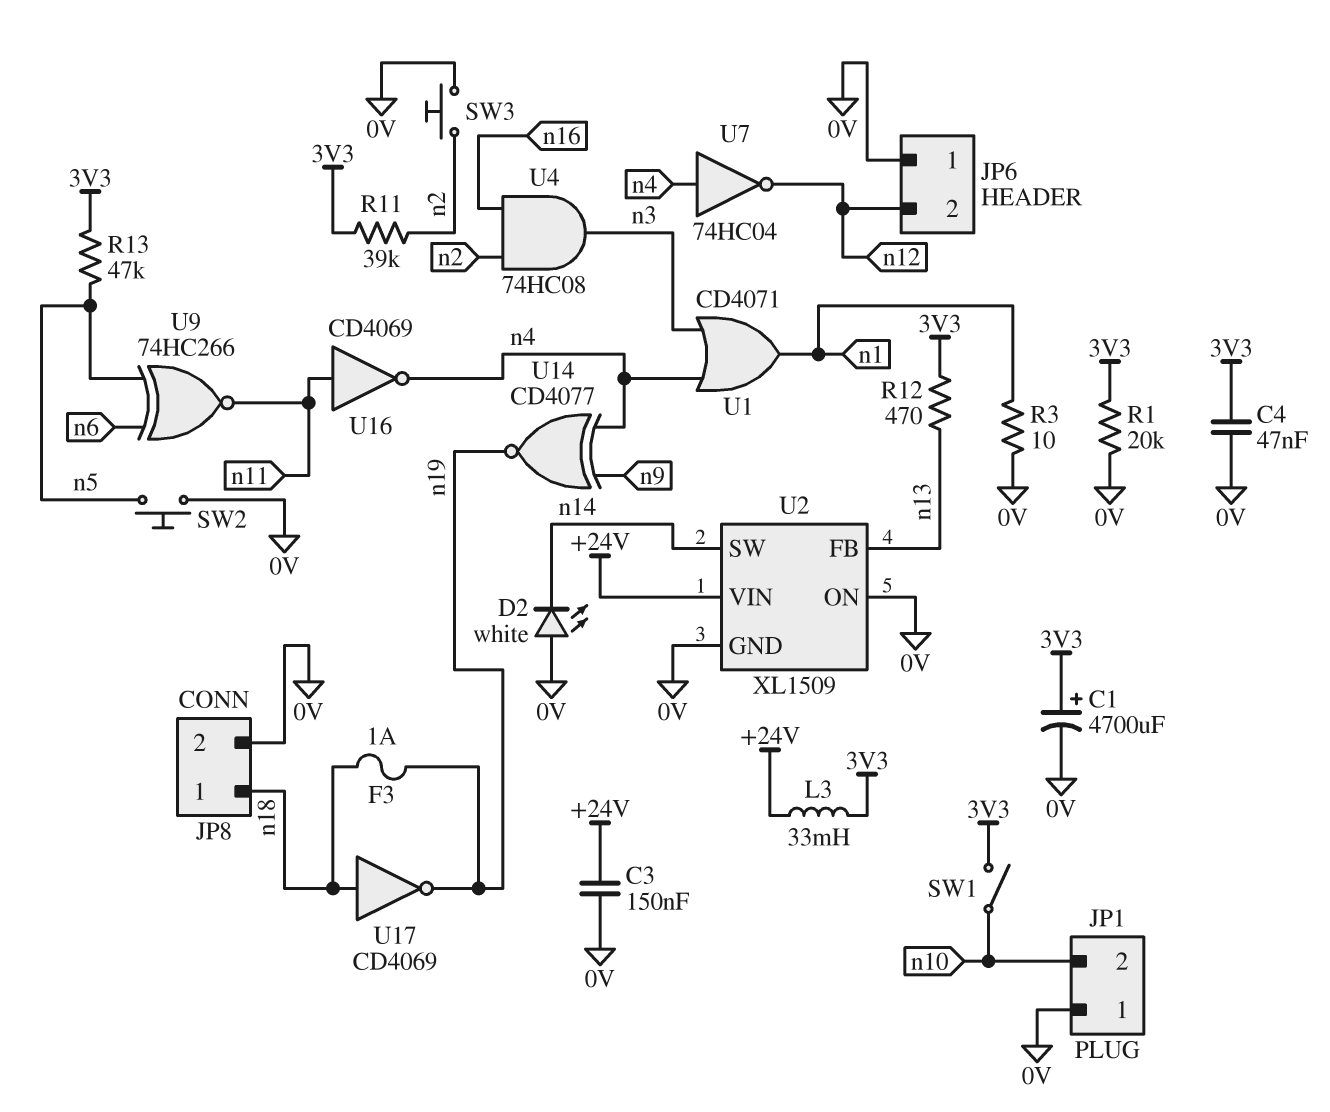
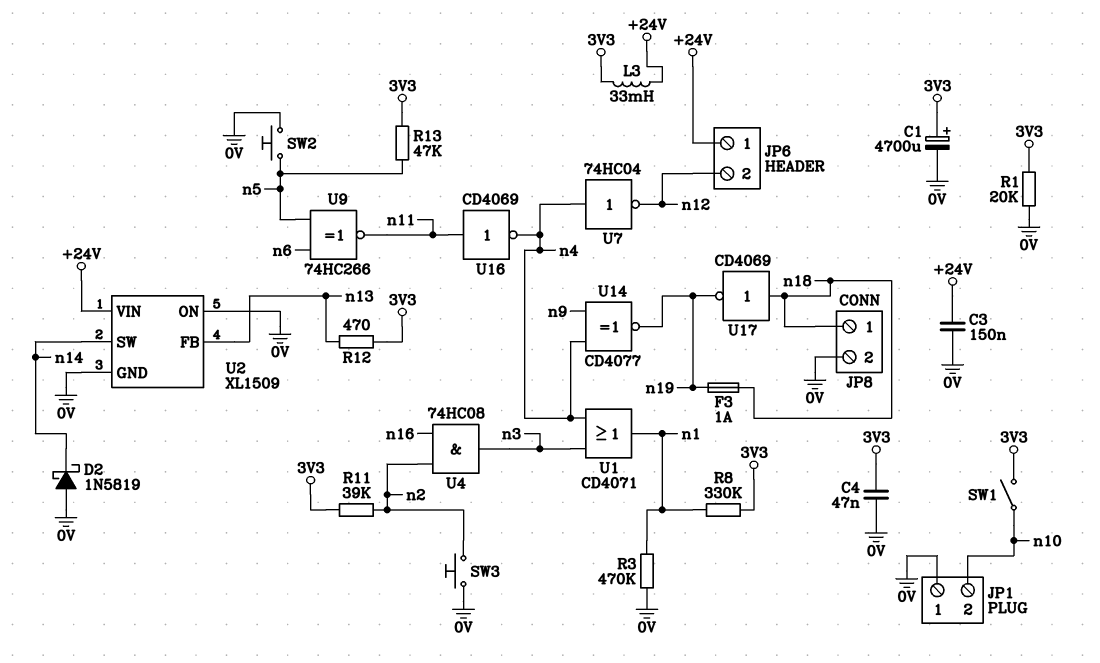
D2: LED white (A 0V, K n14) -> schottky 1N5819 (A 0V, K n14)
JP6 pin 1: 0V -> +24V
R3: 10 (0V, n1) -> 470k (0V, n1)
R8: none -> 330k (3V3, n1)

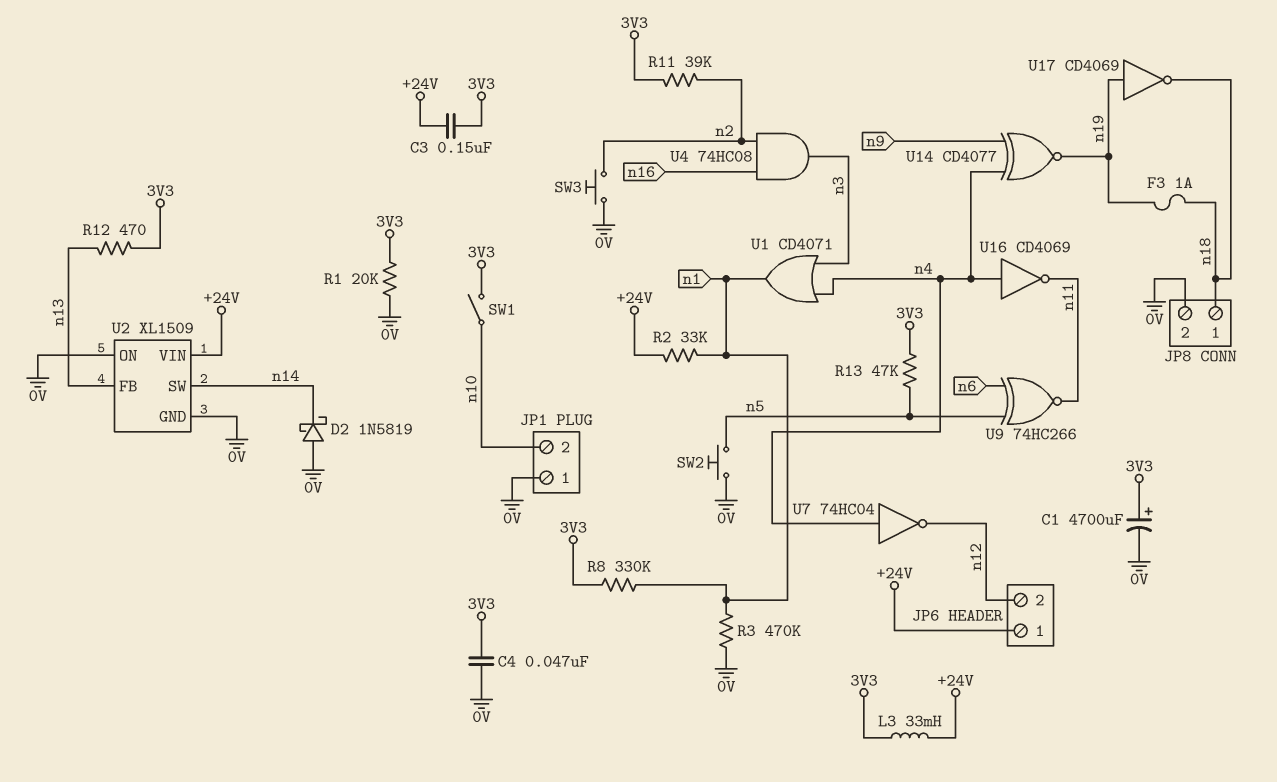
C3: 150nF (+24V, 0V) -> 150nF (+24V, 3V3)
R2: none -> 33k (+24V, n1)
U16: NOT CD4069 (in n11, out n4) -> NOT CD4069 (in n4, out n11)
U17: NOT CD4069 (in n18, out n19) -> NOT CD4069 (in n19, out n18)

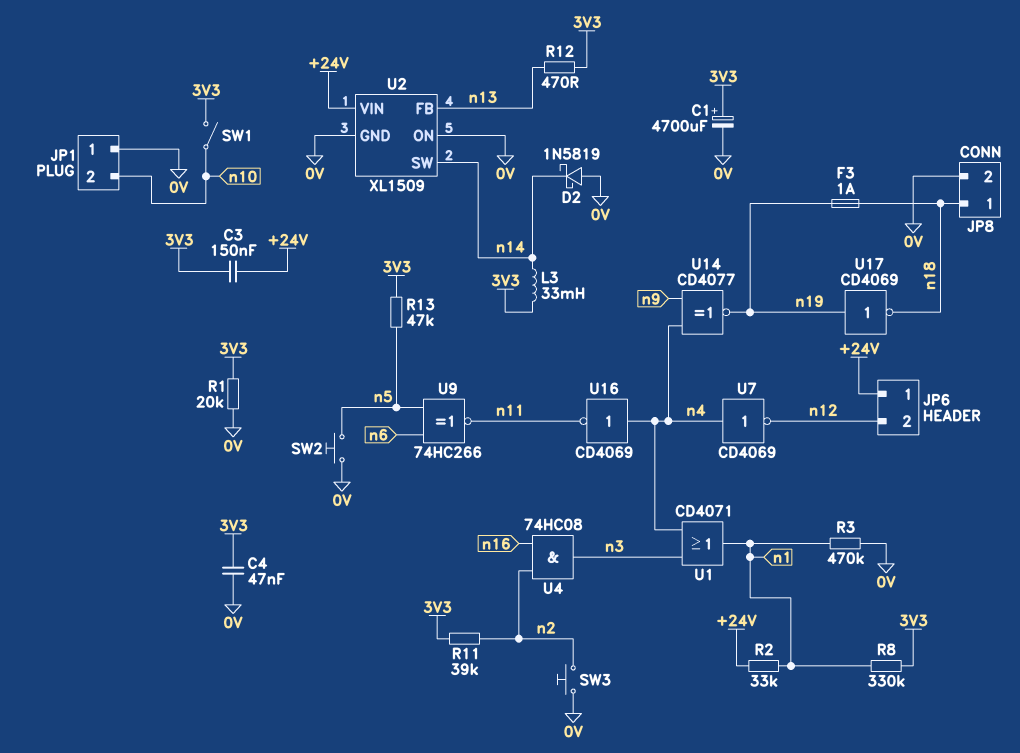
L3: 33mH (+24V, 3V3) -> 33mH (3V3, n14)
U7: NOT 74HC04 (in n4, out n12) -> NOT CD4069 (in n4, out n12)

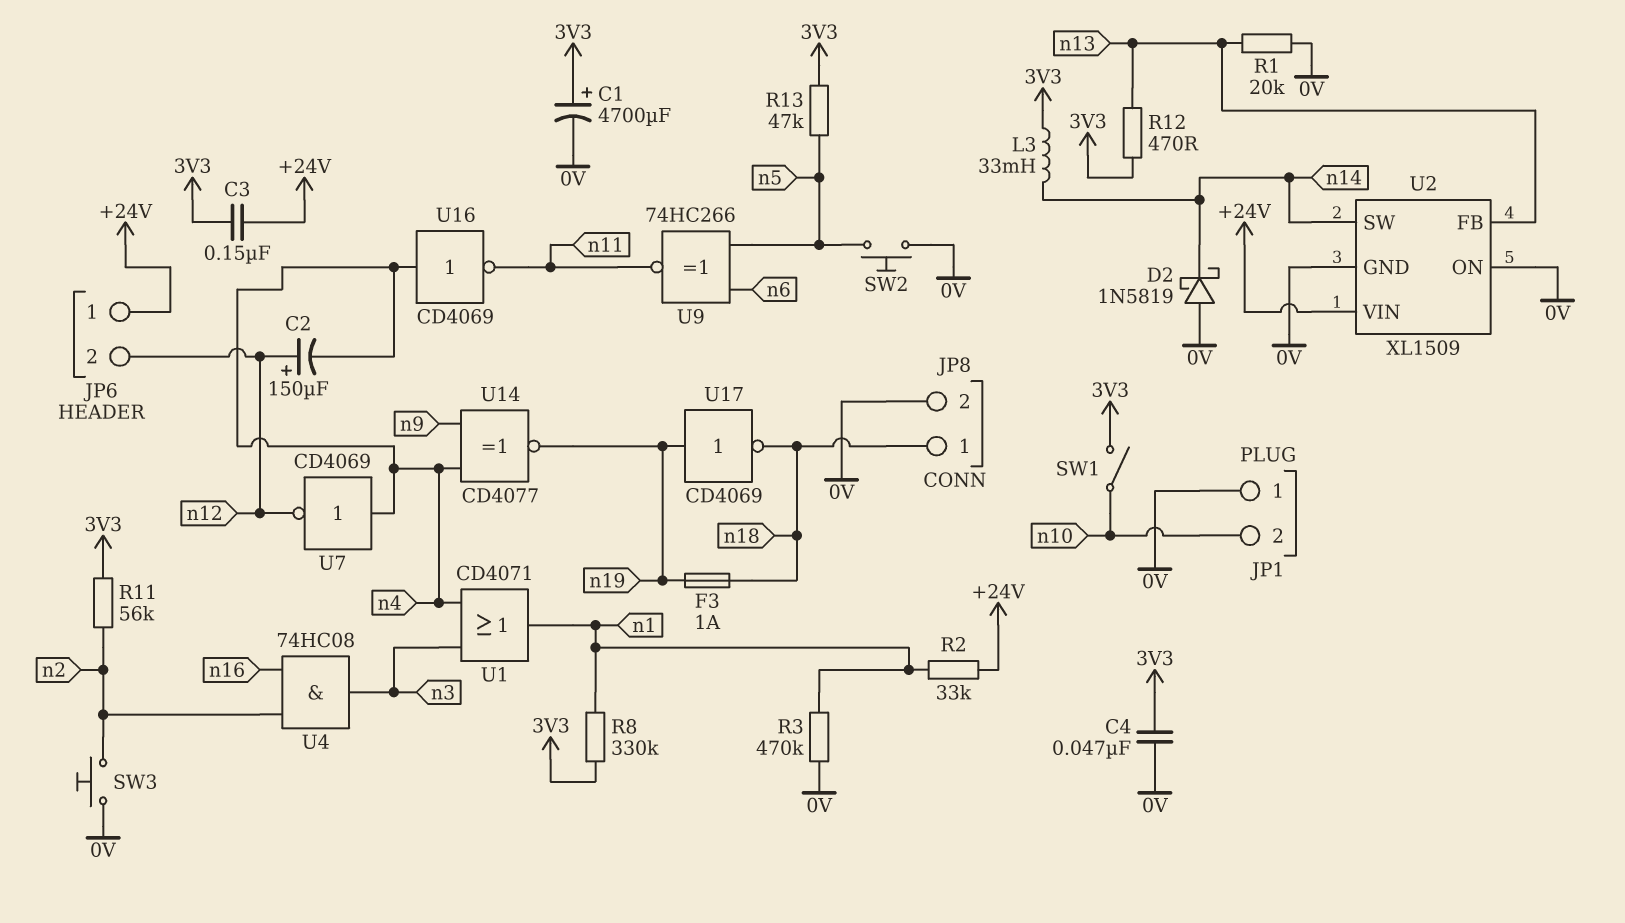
C2: none -> 150uF (plus n12, minus n4)
R1: 20k (0V, 3V3) -> 20k (0V, n13)
R11: 39k (3V3, n2) -> 56k (3V3, n2)

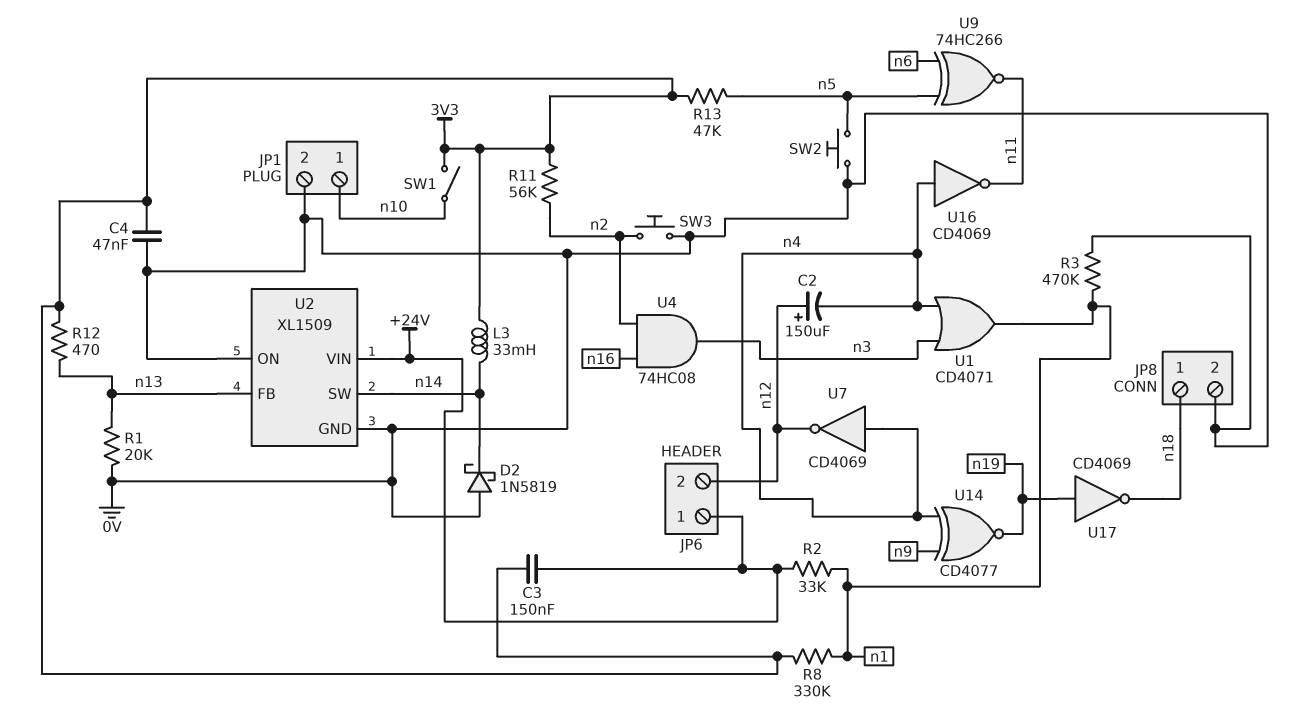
C1: 4700uF (plus 3V3, minus 0V) -> none
F3: 1A (n18, n19) -> none
JP1 pin 1: 0V -> n10
JP1 pin 2: n10 -> 0V

